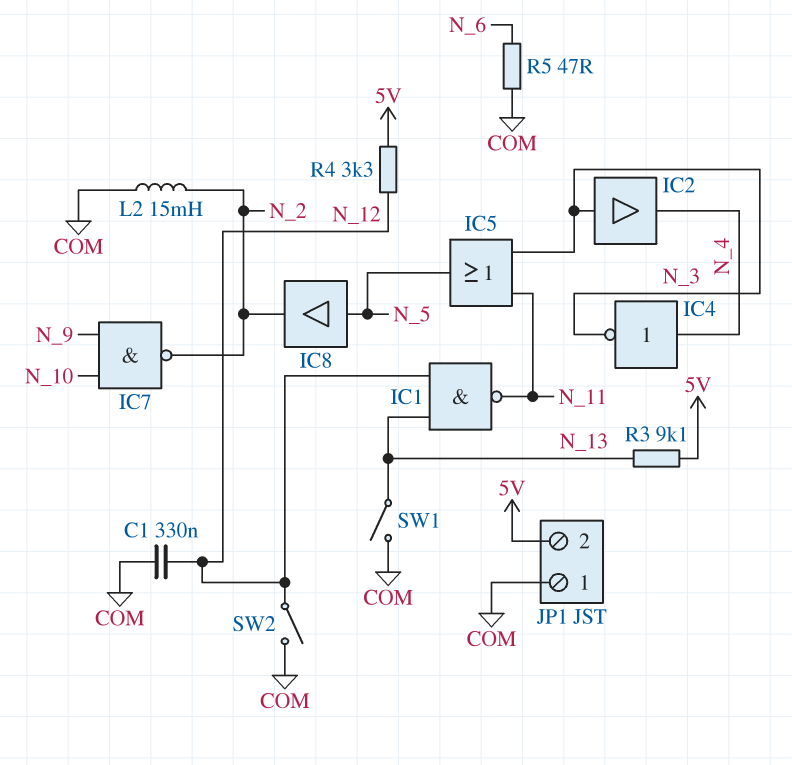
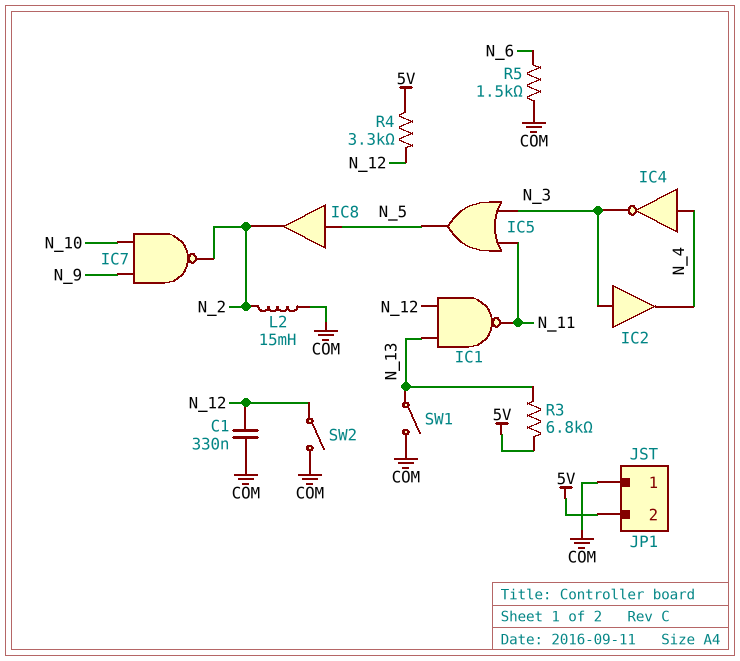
R3: 9.1k (5V, N_13) -> 6.8k (5V, N_13)
R5: 47 (COM, N_6) -> 1.5k (COM, N_6)

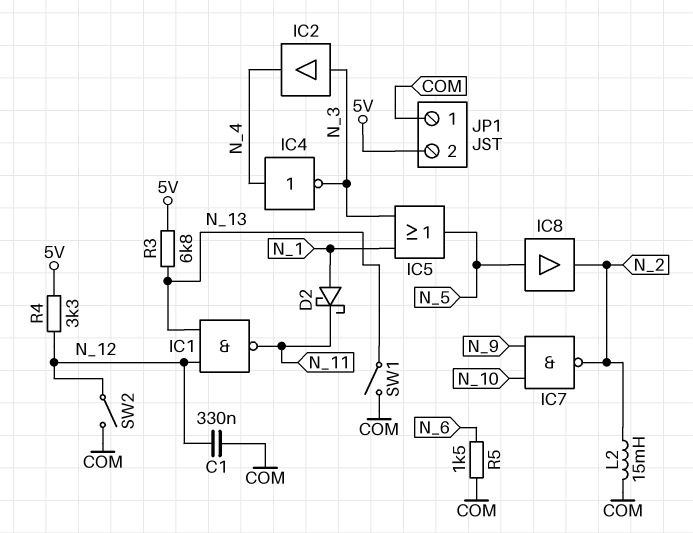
D2: none -> schottky (A N_1, K N_11)
IC5: OR (in N_3, in N_11, out N_5) -> OR (in N_1, in N_3, out N_5)

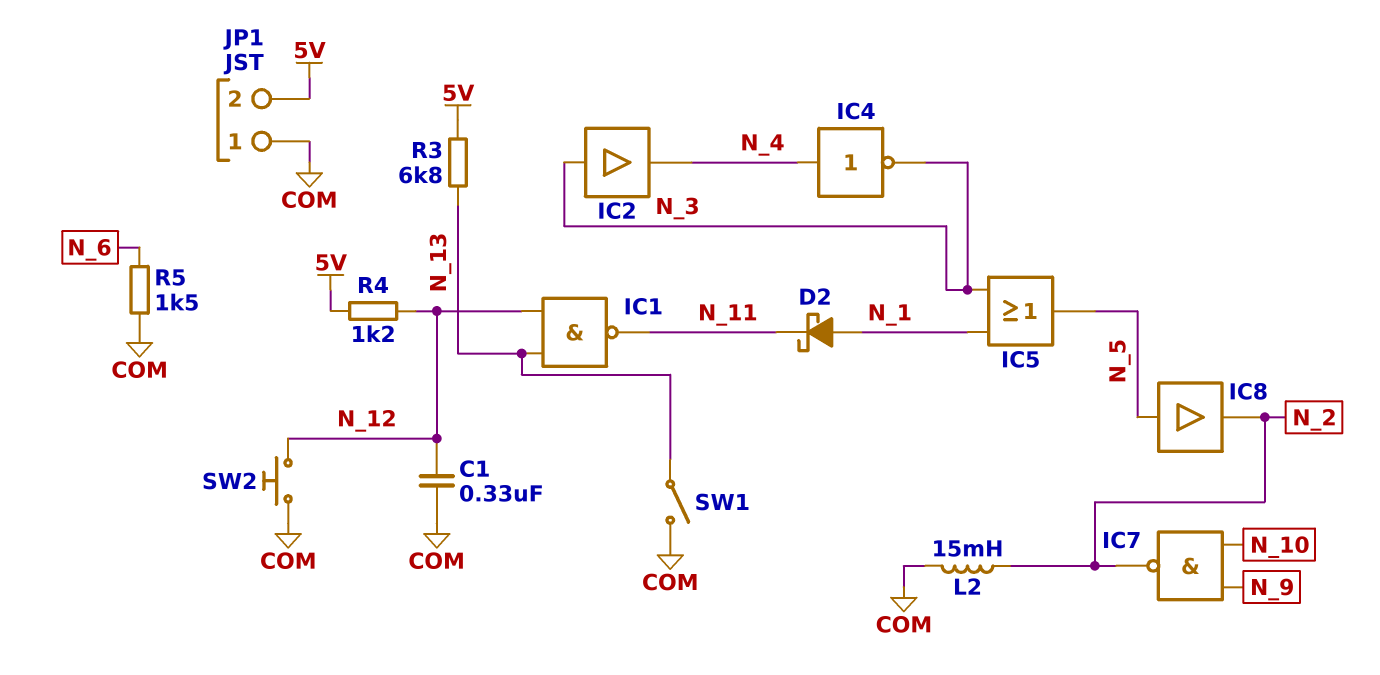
R4: 3.3k (5V, N_12) -> 1.2k (5V, N_12)
SW2: switch (COM, N_12) -> button (COM, N_12)

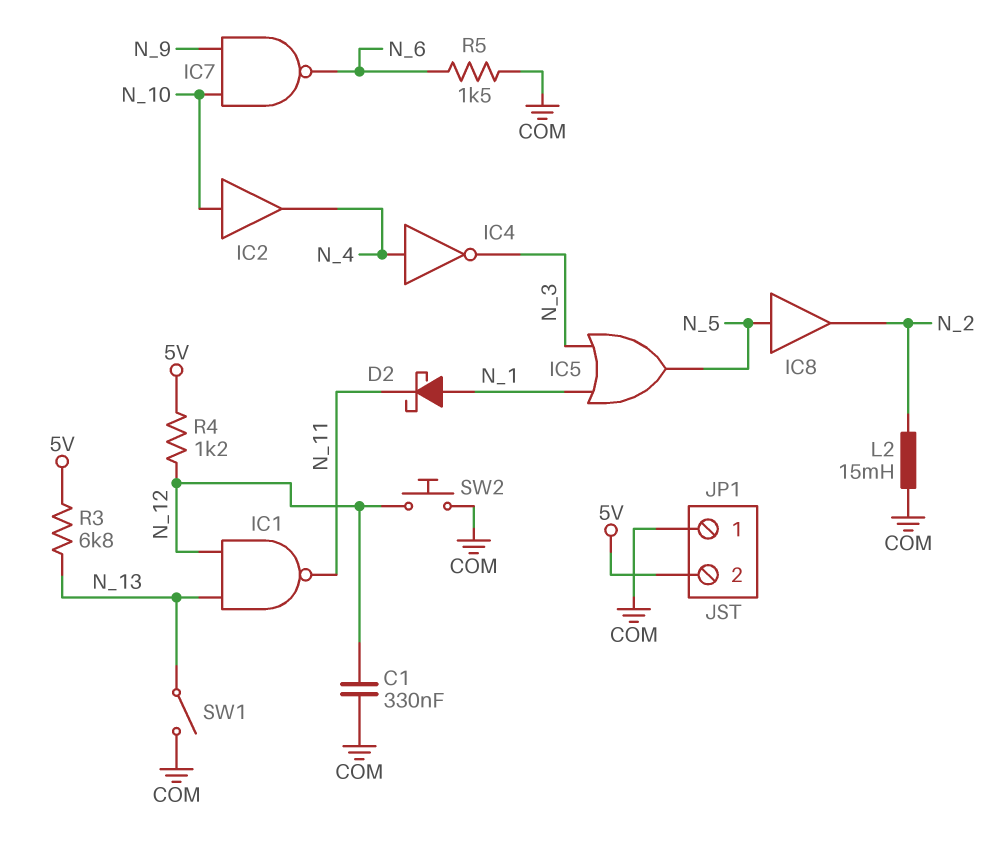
IC2: buffer (in N_3, out N_4) -> buffer (in N_10, out N_4)
IC7: NAND (in N_9, in N_10, out N_2) -> NAND (in N_9, in N_10, out N_6)

